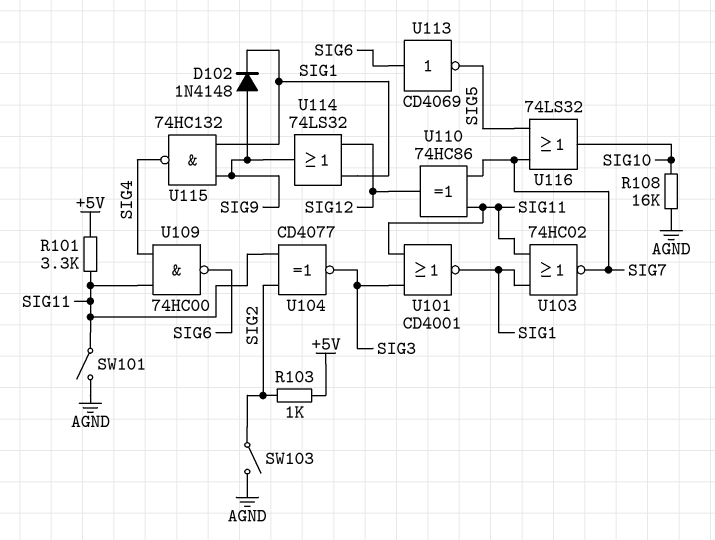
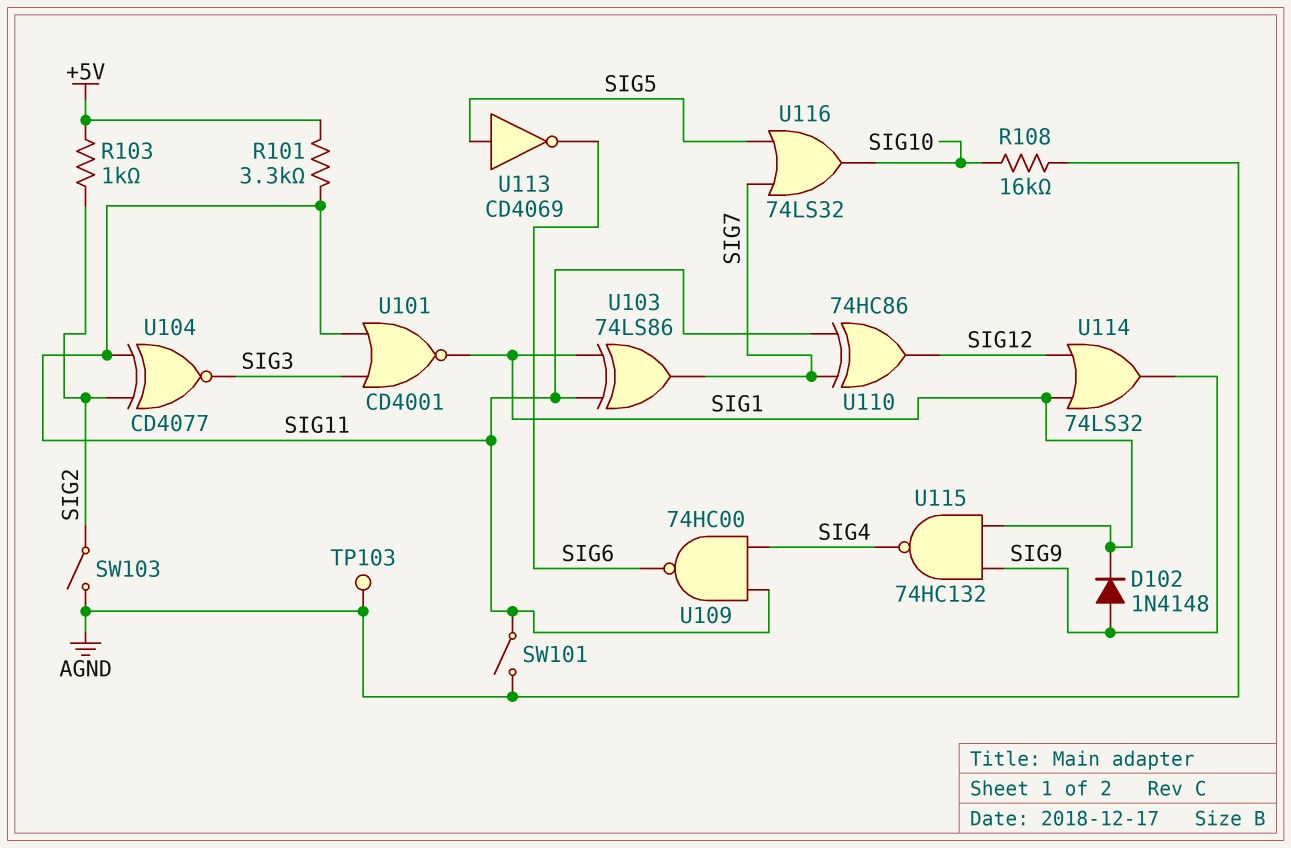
TP103: none -> test point (AGND)
U103: NOR 74HC02 (in SIG1, in SIG11, out SIG7) -> XOR 74LS86 (in SIG1, in SIG11, out SIG7)
U113: NOT CD4069 (in SIG6, out SIG5) -> NOT CD4069 (in SIG5, out SIG6)

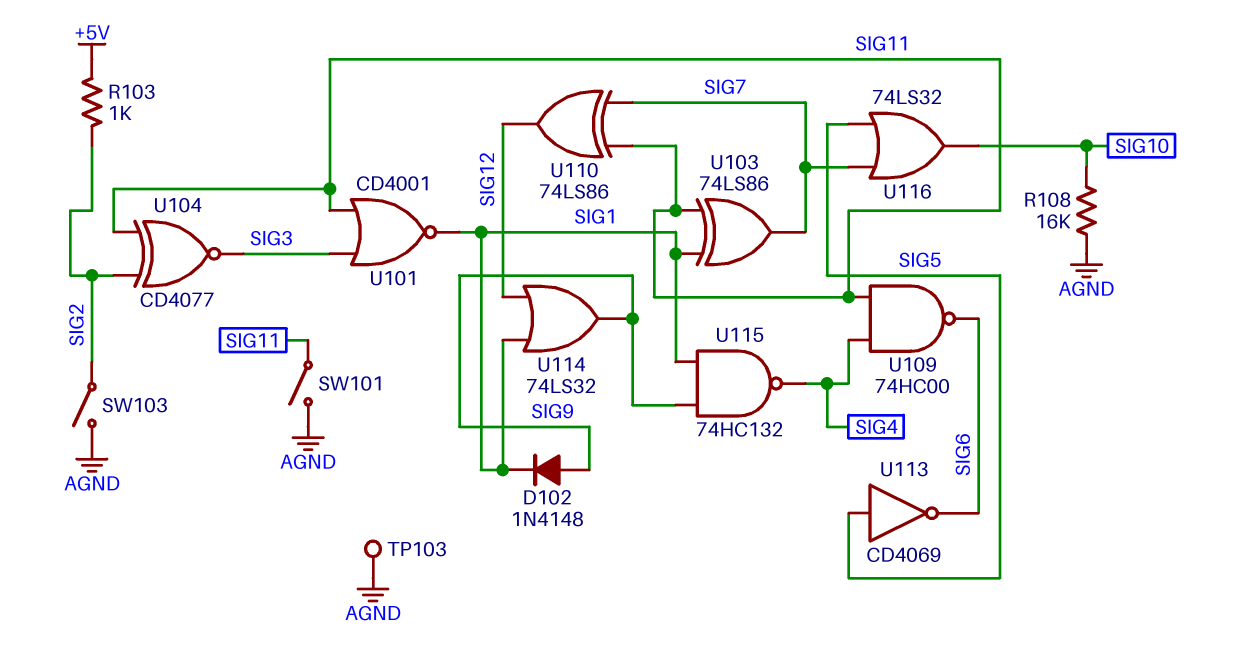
R101: 3.3k (+5V, SIG11) -> none
U110: XOR 74HC86 (in SIG7, in SIG11, out SIG12) -> XOR 74LS86 (in SIG7, in SIG11, out SIG12)

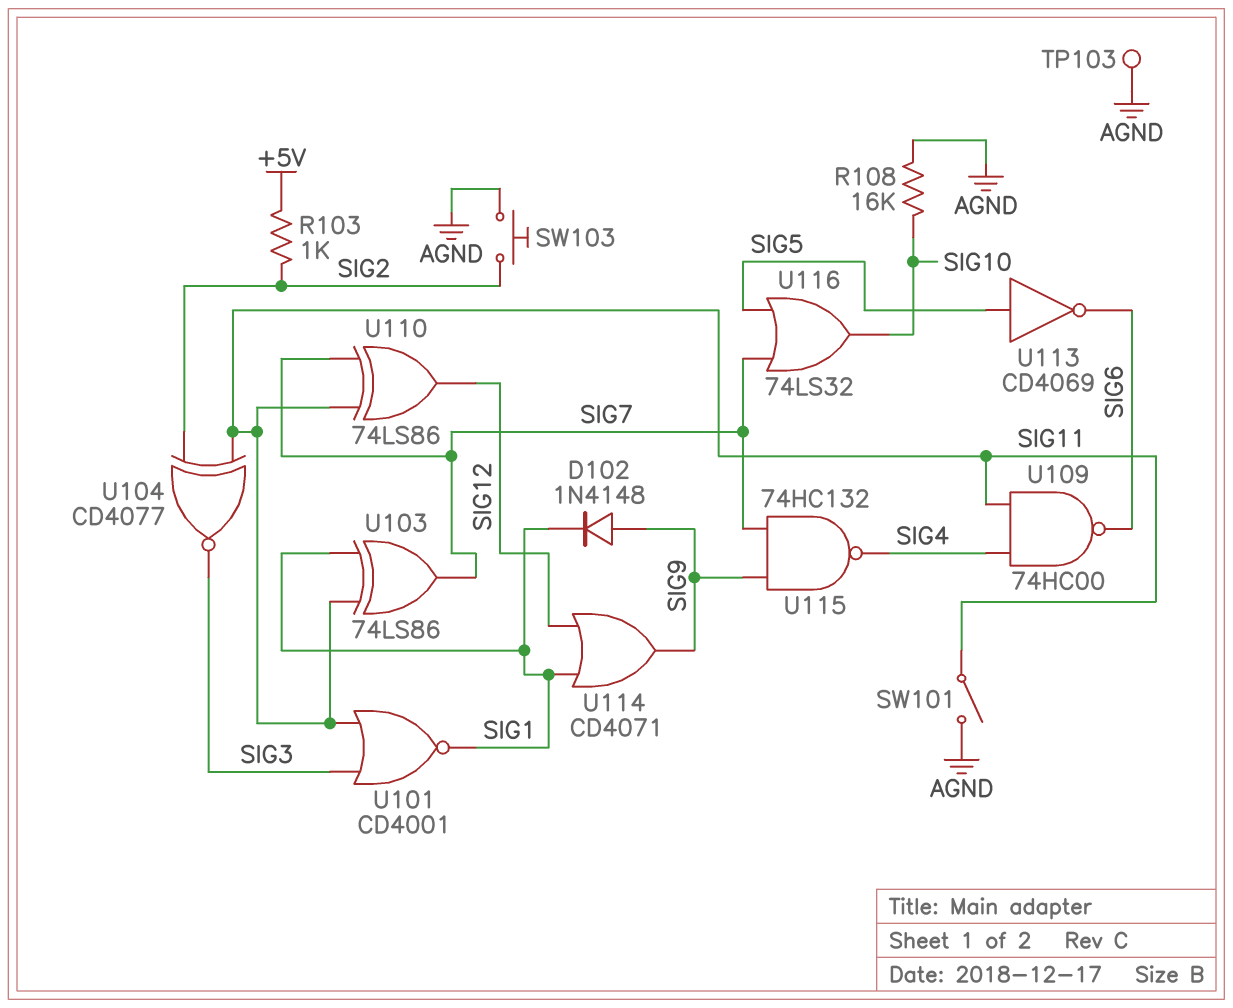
SW103: switch (AGND, SIG2) -> button (AGND, SIG2)
U114: OR 74LS32 (in SIG1, in SIG12, out SIG9) -> OR CD4071 (in SIG1, in SIG12, out SIG9)
U115: NAND 74HC132 (in SIG1, in SIG9, out SIG4) -> NAND 74HC132 (in SIG7, in SIG9, out SIG4)

